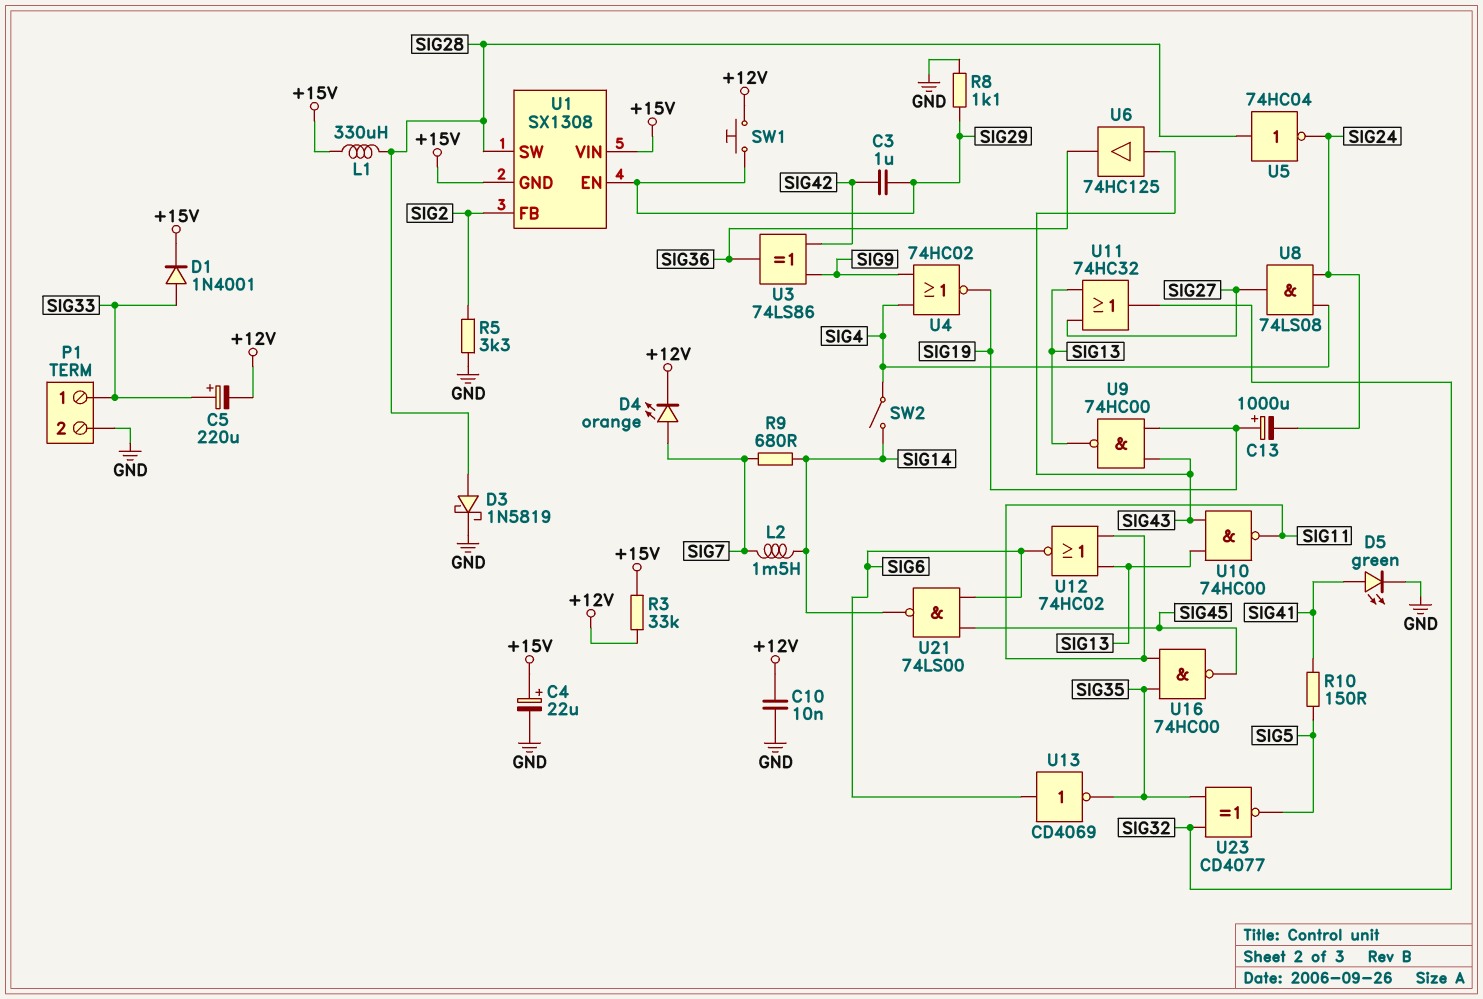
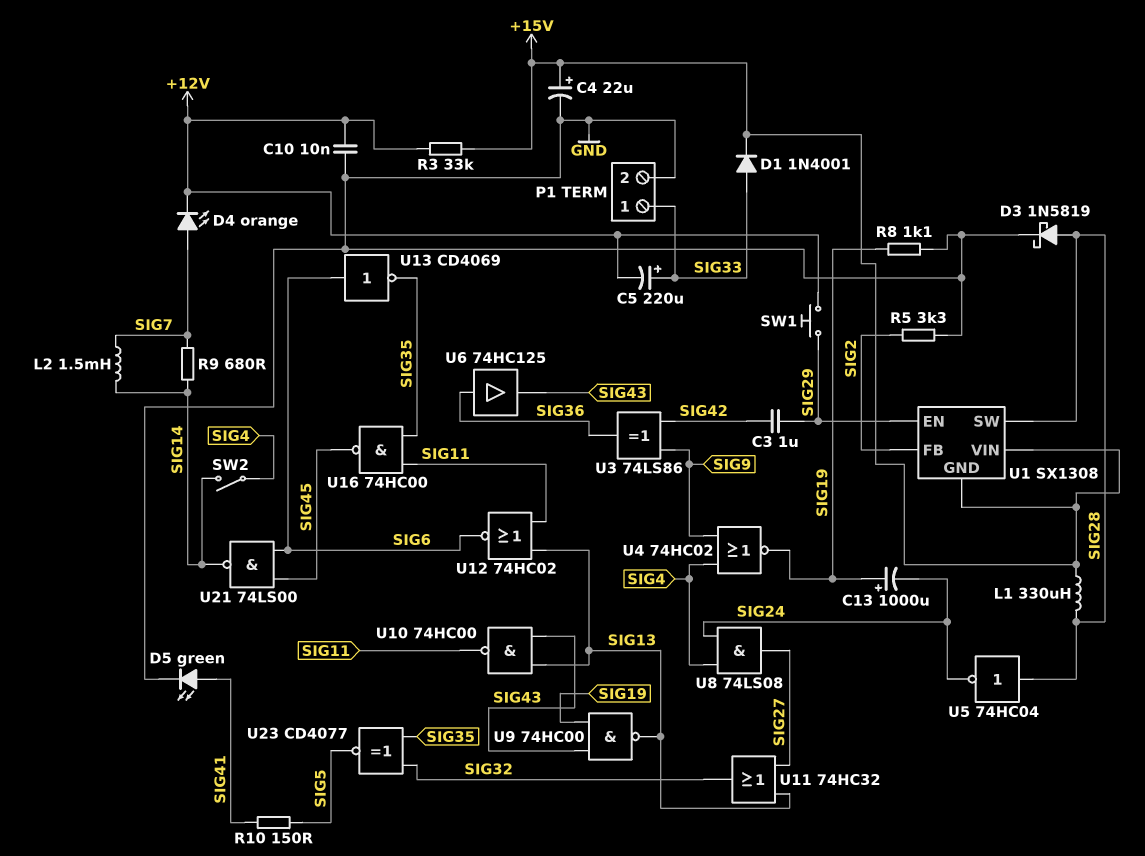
R8: 1.1k (GND, SIG29) -> 1.1k (GND, SIG19)
U6: buffer 74HC125 (in SIG43, out SIG36) -> buffer 74HC125 (in SIG36, out SIG43)

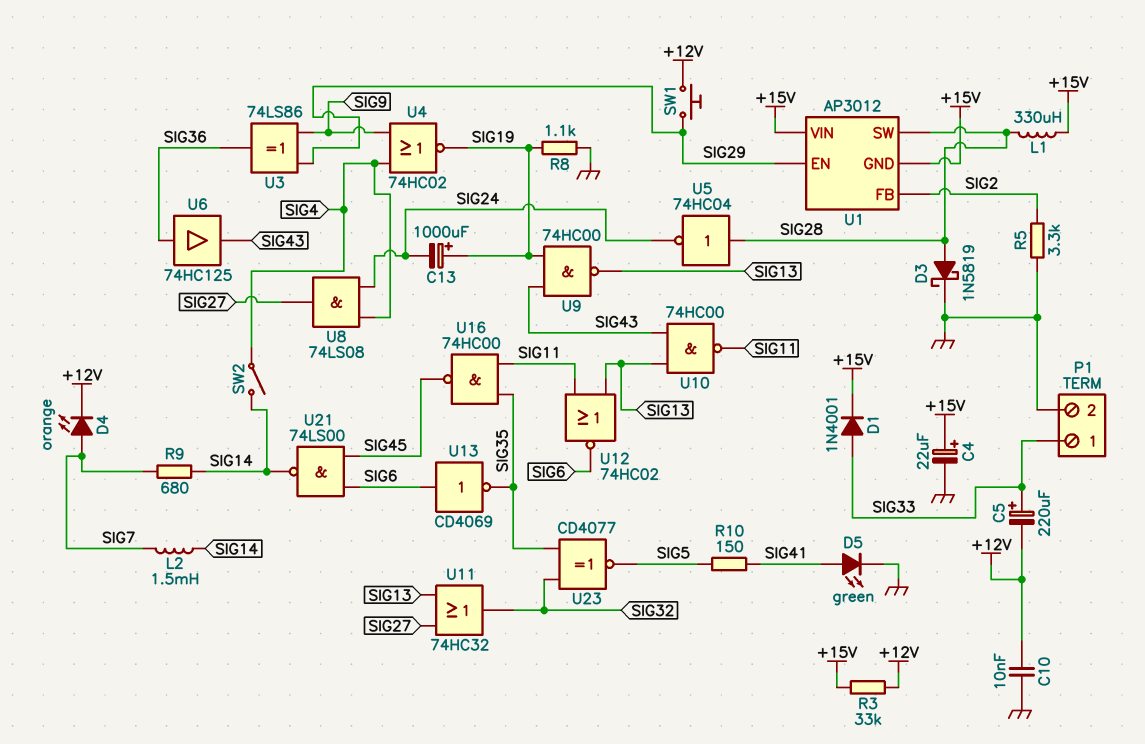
C3: 1uF (SIG29, SIG42) -> none
U1: SX1308 -> AP3012
U3: XOR 74LS86 (in SIG9, in SIG42, out SIG36) -> XOR 74LS86 (in SIG9, in SIG29, out SIG36)

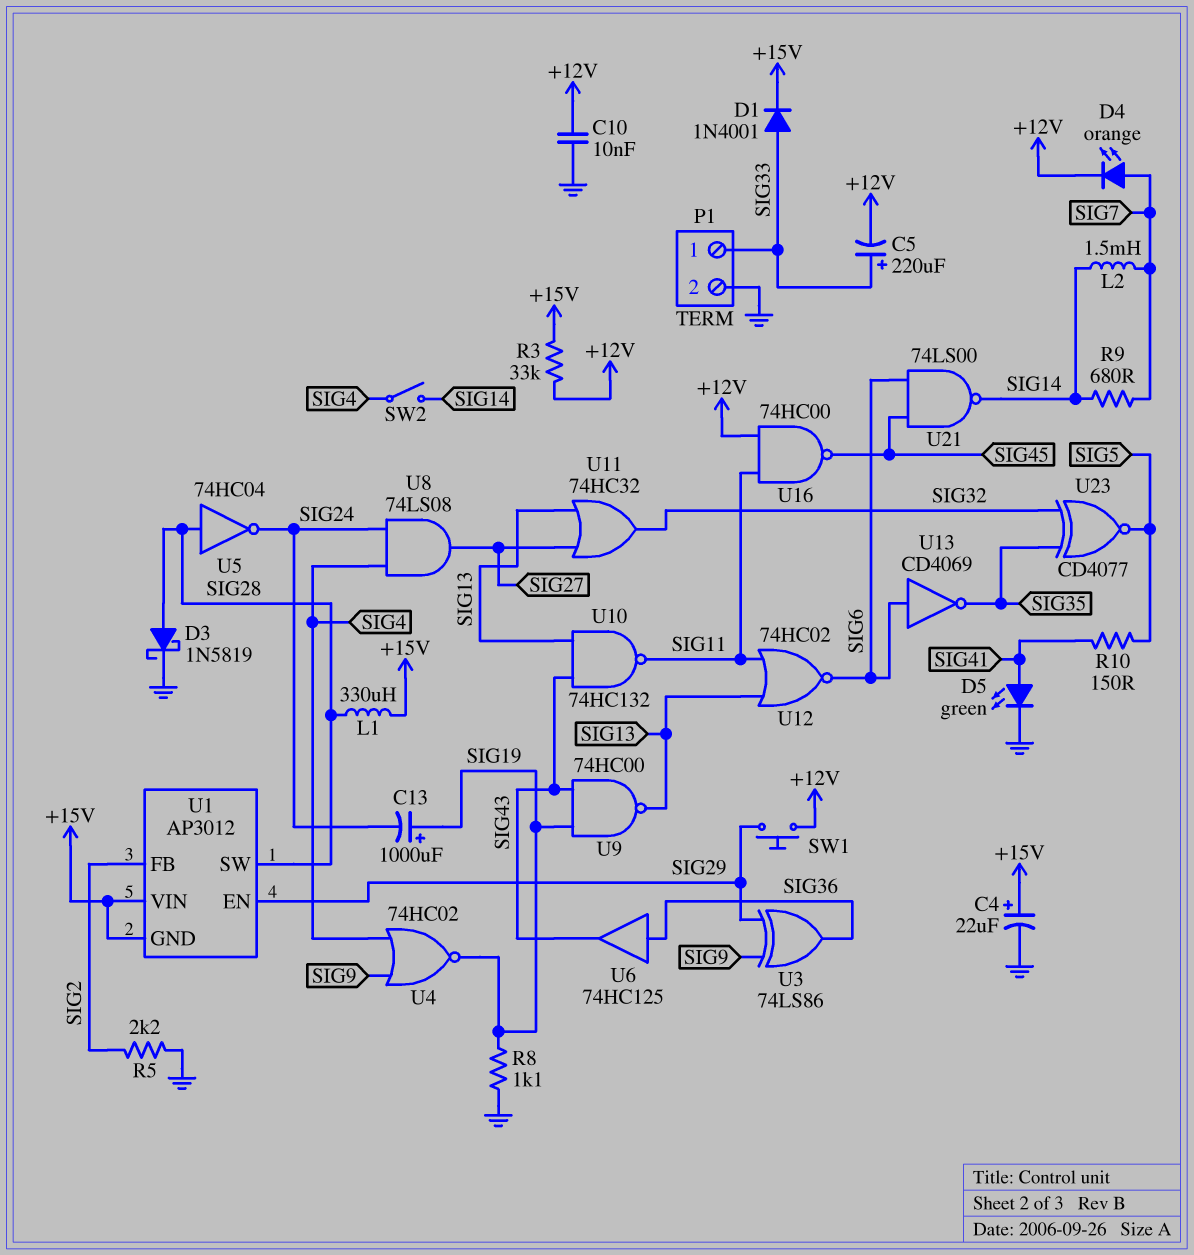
R5: 3.3k (GND, SIG2) -> 2.2k (GND, SIG2)
U10: NAND 74HC00 (in SIG13, in SIG43, out SIG11) -> NAND 74HC132 (in SIG13, in SIG43, out SIG11)
U16: NAND 74HC00 (in SIG11, in SIG35, out SIG45) -> NAND 74HC00 (in +12V, in SIG11, out SIG45)

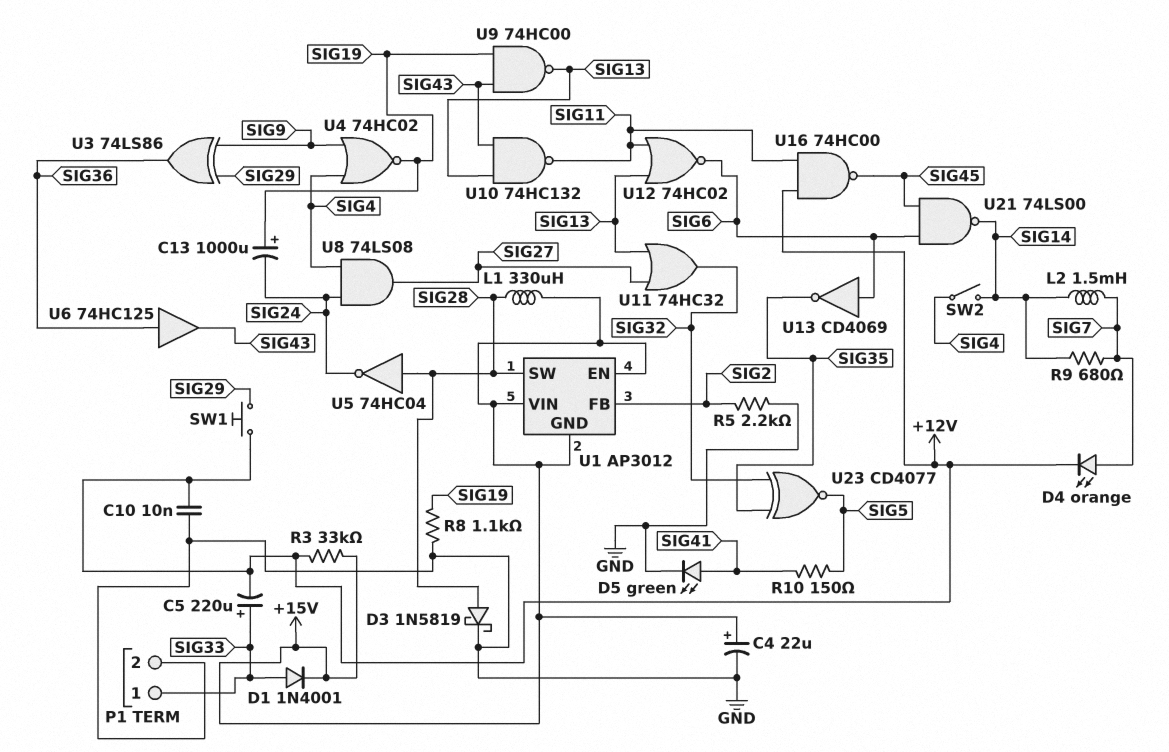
U1 pin EN: SIG29 -> +15V

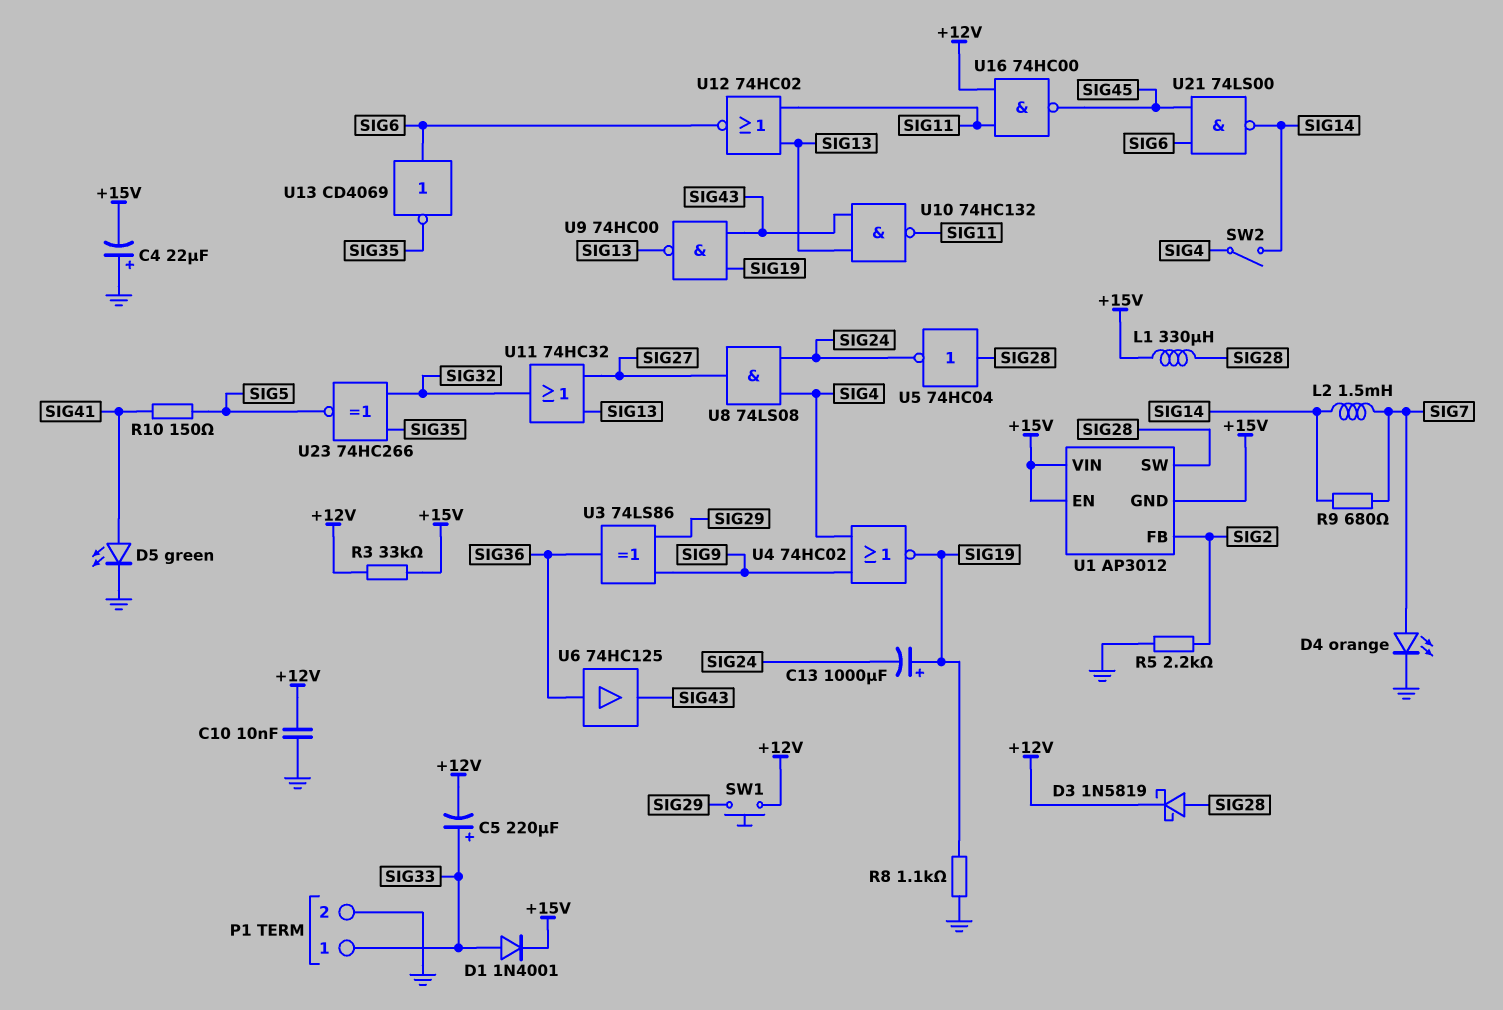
C4: 22uF (plus +15V, minus GND) -> 22uF (plus GND, minus +15V)
D3: schottky 1N5819 (A SIG28, K GND) -> schottky 1N5819 (A SIG28, K +12V)
D4: LED orange (A SIG7, K +12V) -> LED orange (A SIG7, K GND)
U23: XNOR CD4077 (in SIG32, in SIG35, out SIG5) -> XNOR 74HC266 (in SIG32, in SIG35, out SIG5)

